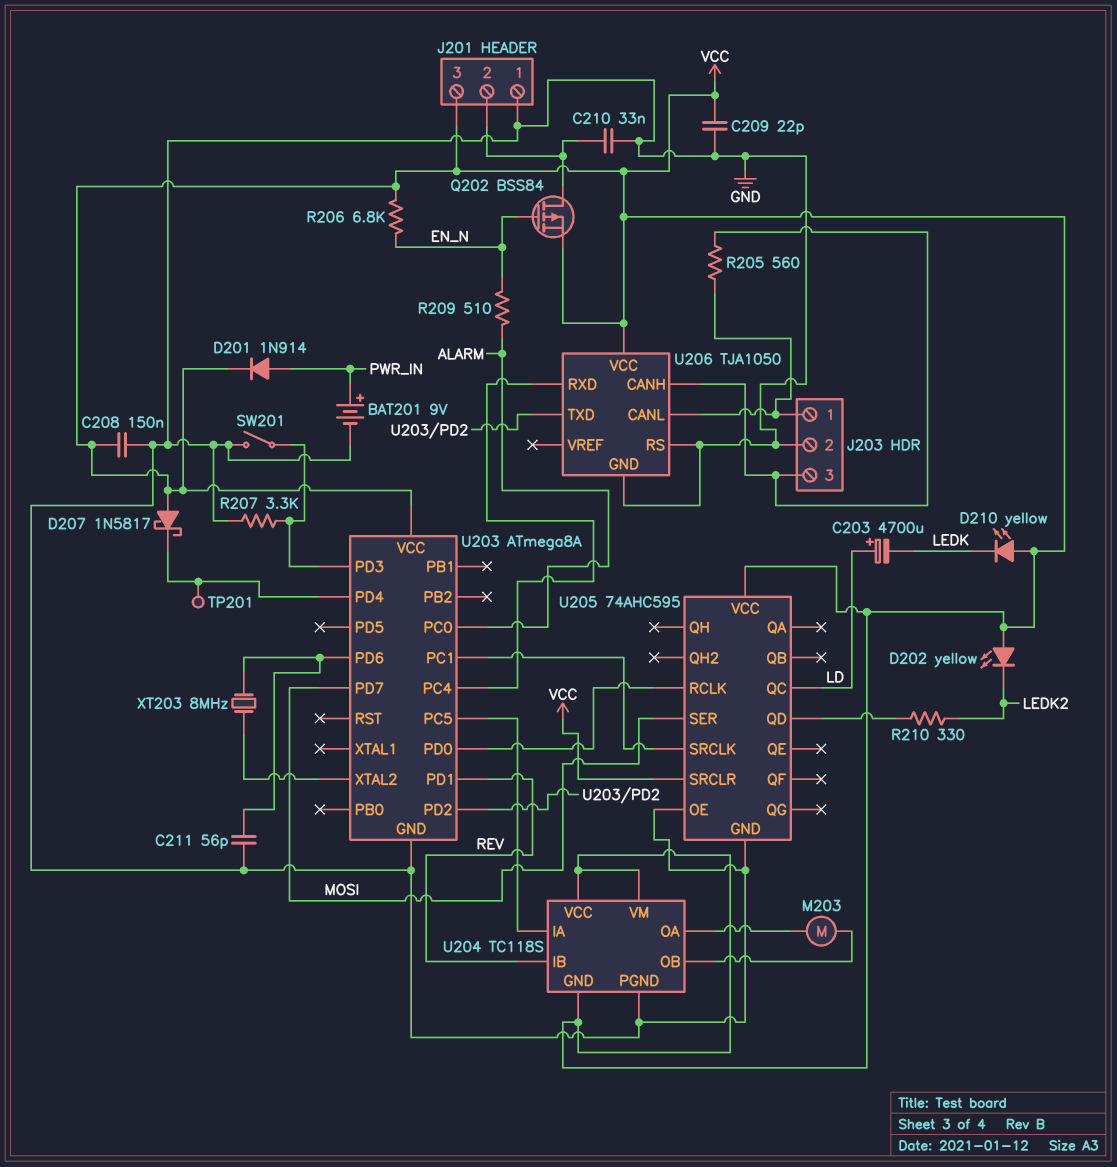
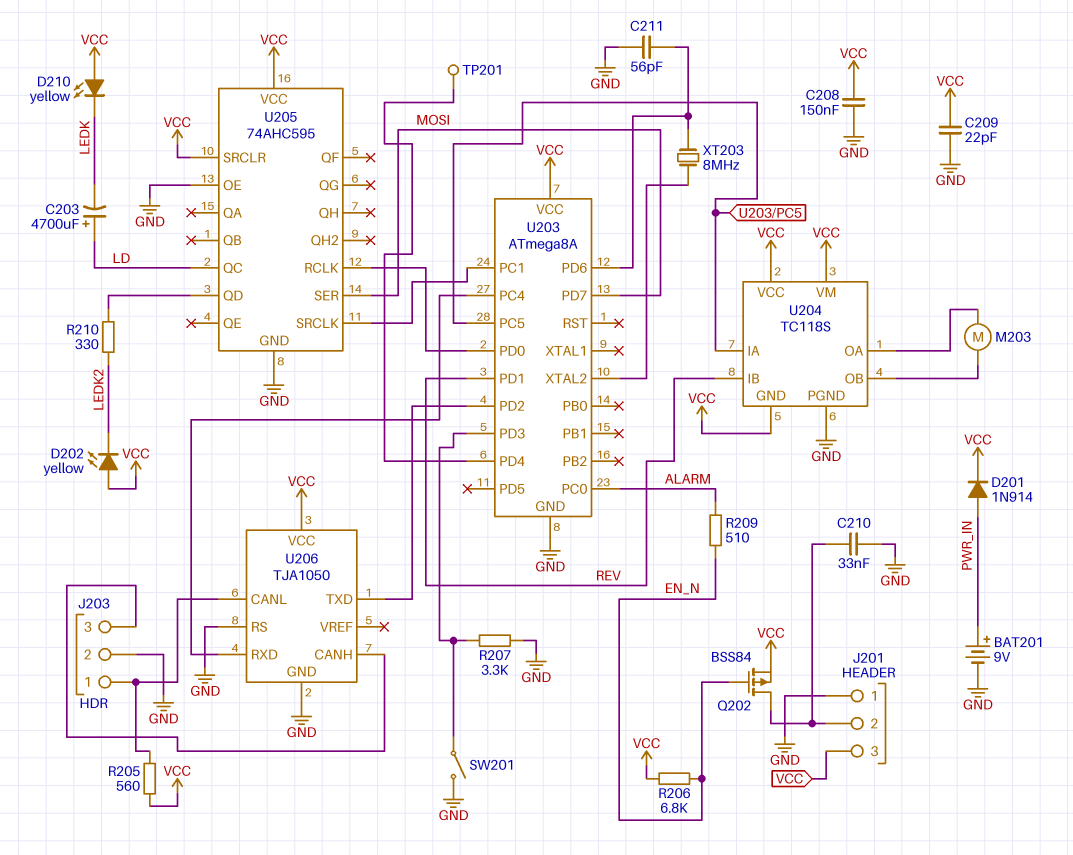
D207: schottky 1N5817 (A VCC, K U203/PD4) -> none
R205: 560 (J203/1, J203/3) -> 560 (J203/1, VCC)

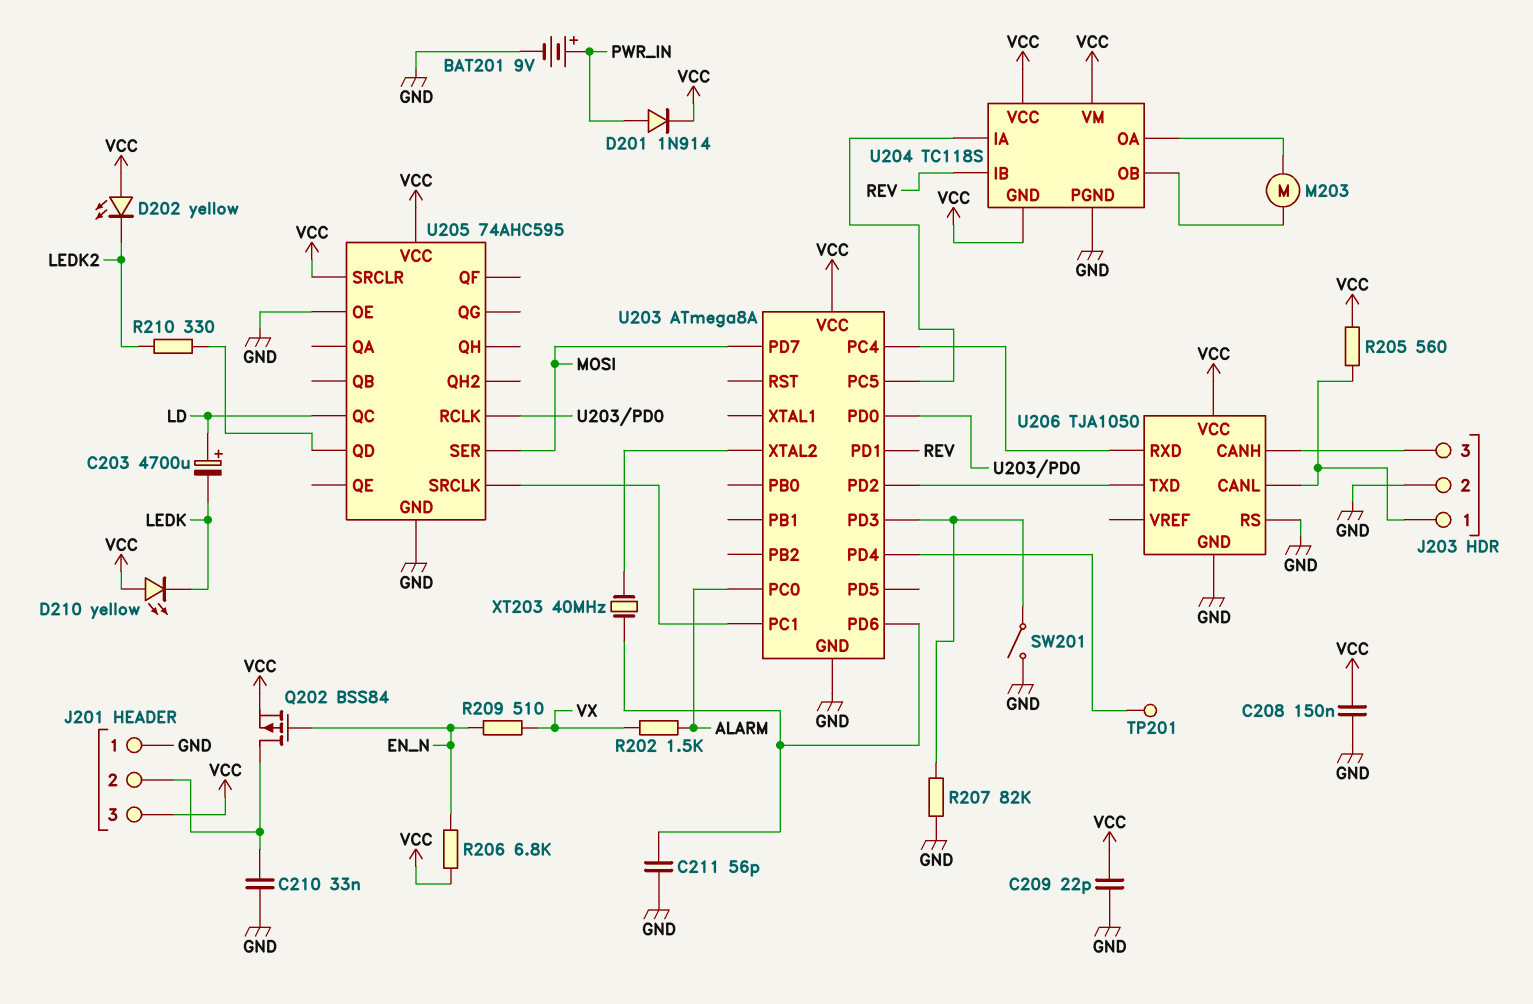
R202: none -> 1.5k (ALARM, VX)
R207: 3.3k (GND, U203/PD3) -> 82k (GND, U203/PD3)
R209: 510 (ALARM, EN_N) -> 510 (EN_N, VX)
XT203: 8MHz (U203/PD6, U203/XTAL2) -> 40MHz (U203/PD6, U203/XTAL2)

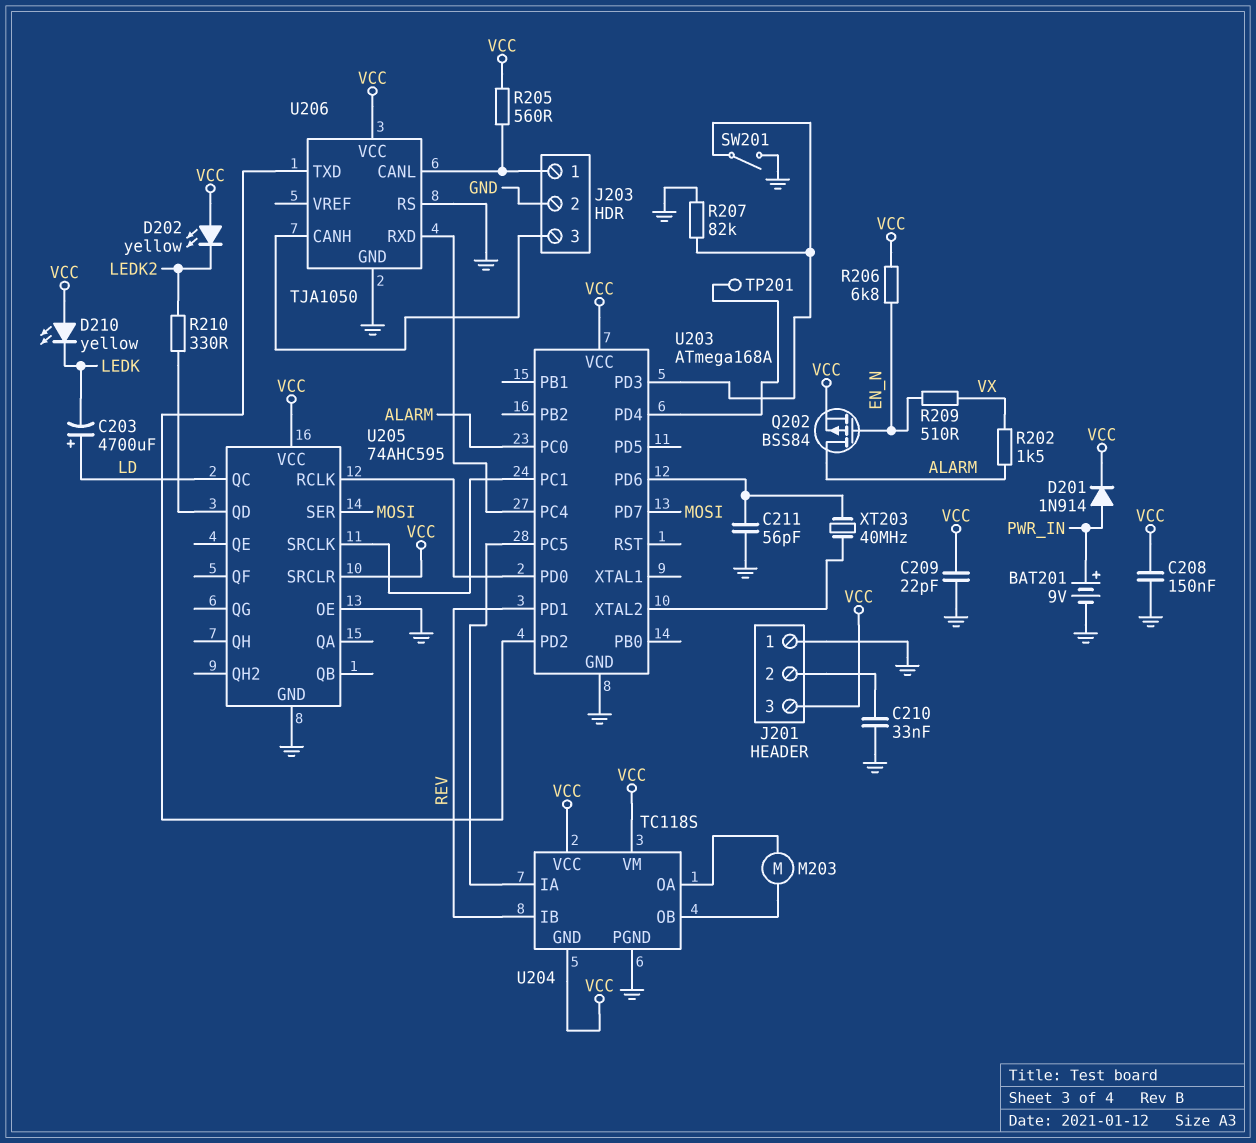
Q202: PMOS BSS84 (G EN_N, D J201/2, S VCC) -> PMOS BSS84 (G EN_N, D ALARM, S VCC)
U203: ATmega8A -> ATmega168A

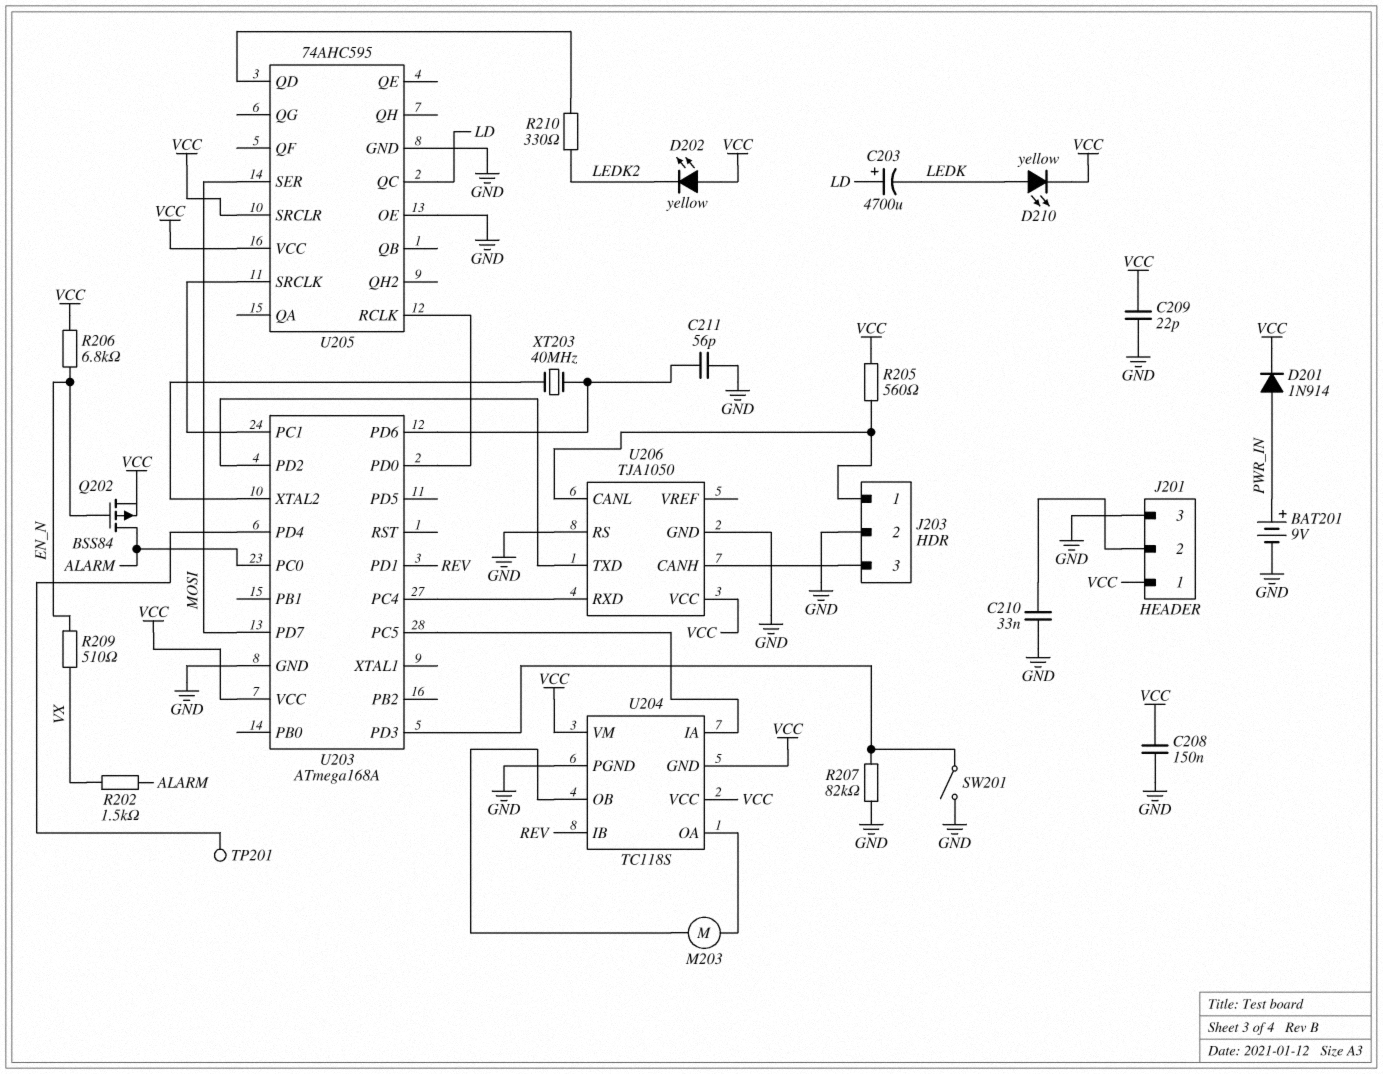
D210: LED yellow (A VCC, K LEDK) -> LED yellow (A LEDK, K VCC)
J201 pin 1: GND -> VCC
J201 pin 3: VCC -> GND

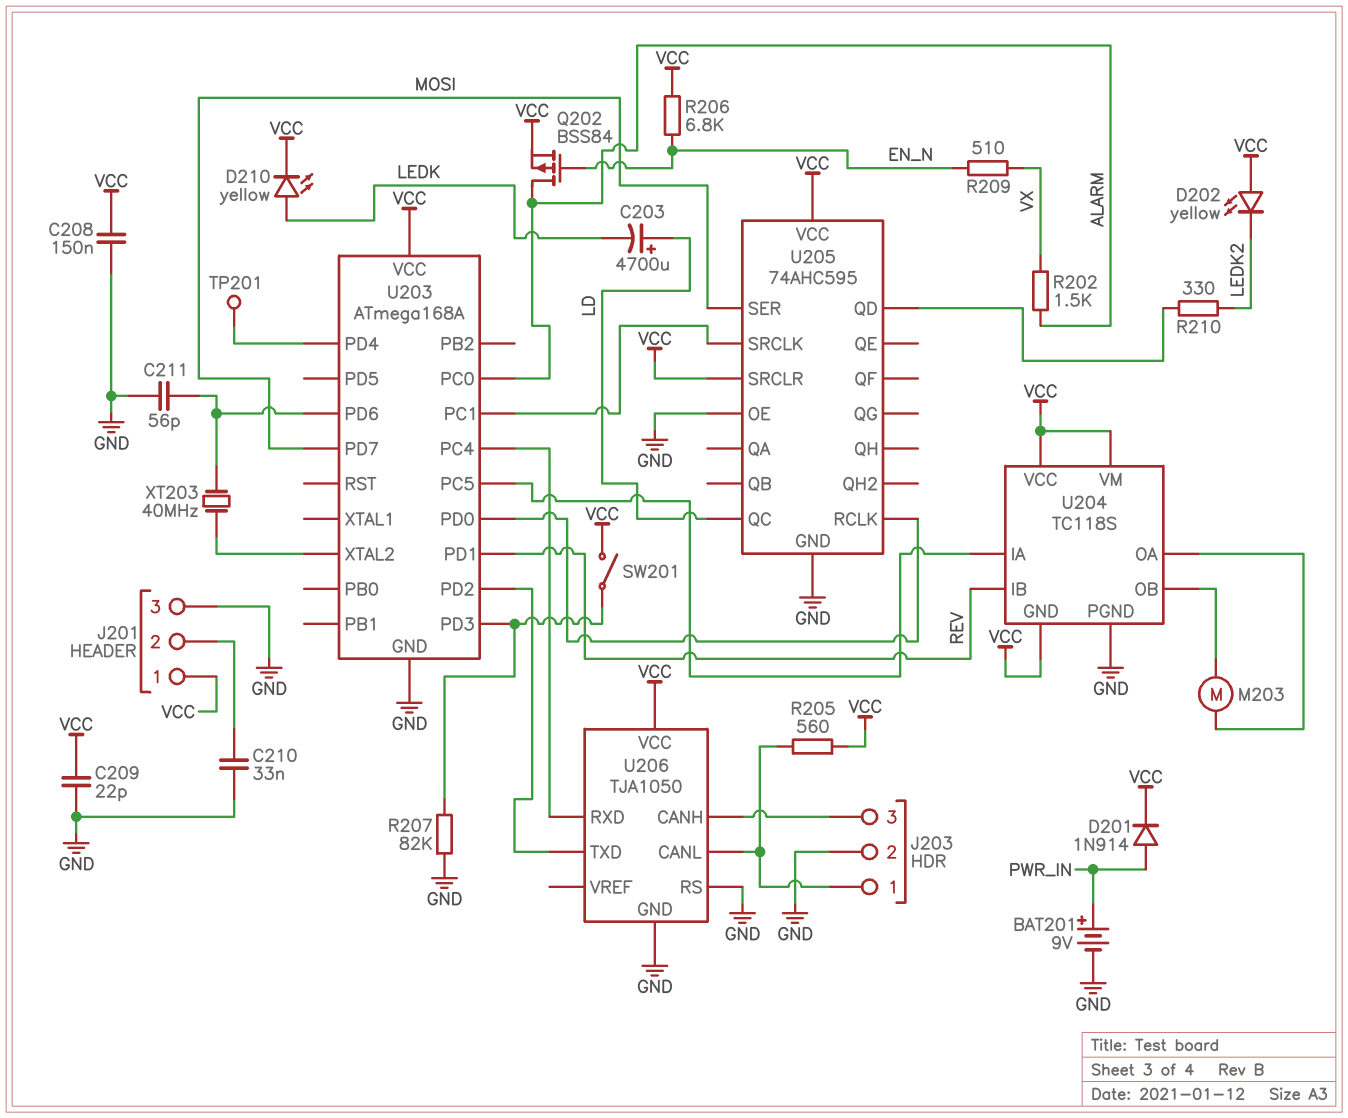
SW201: switch (GND, U203/PD3) -> switch (U203/PD3, VCC)

